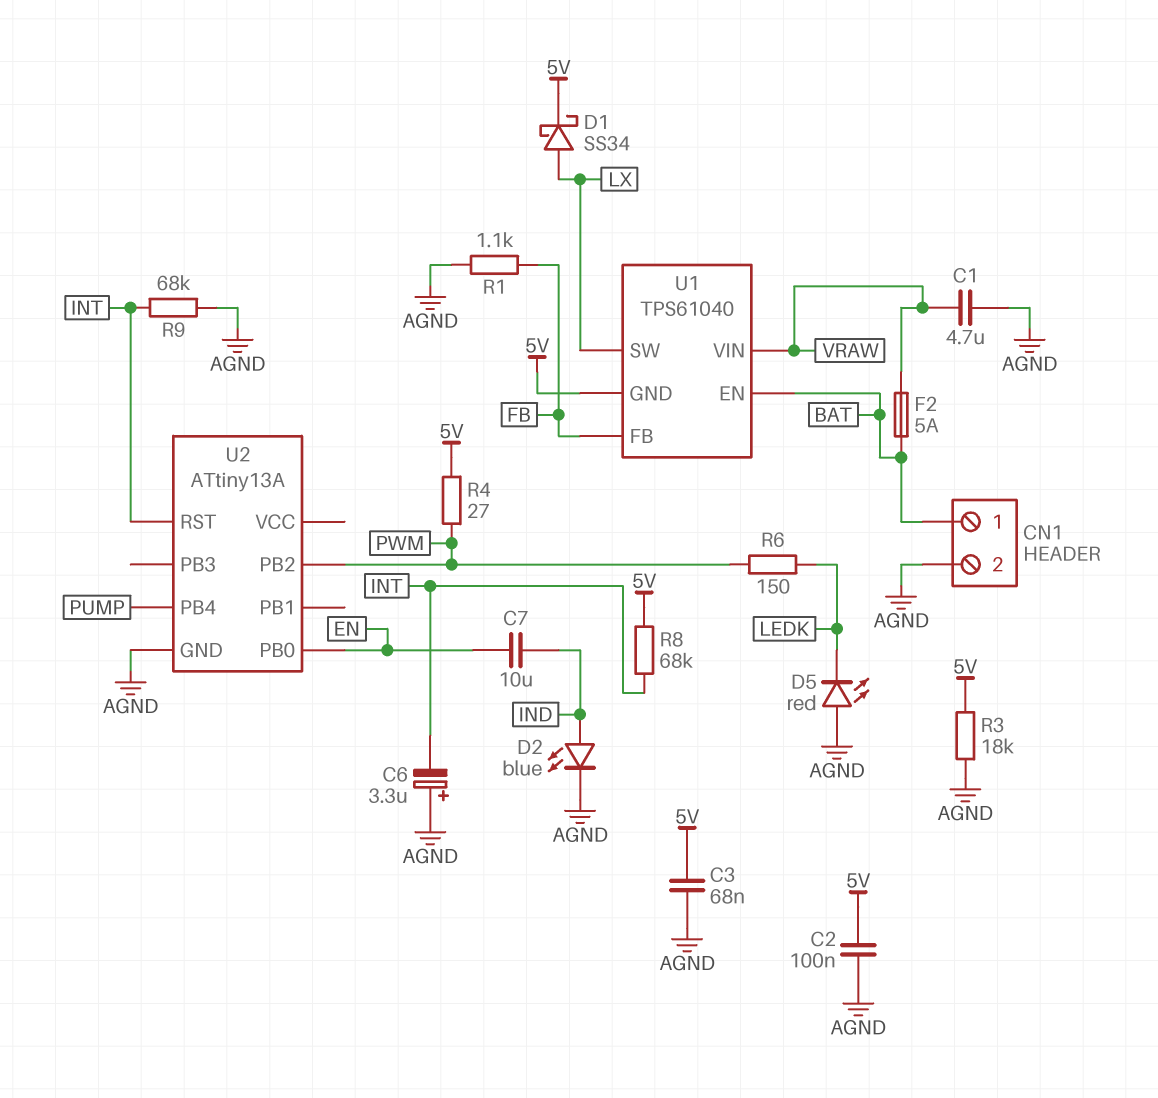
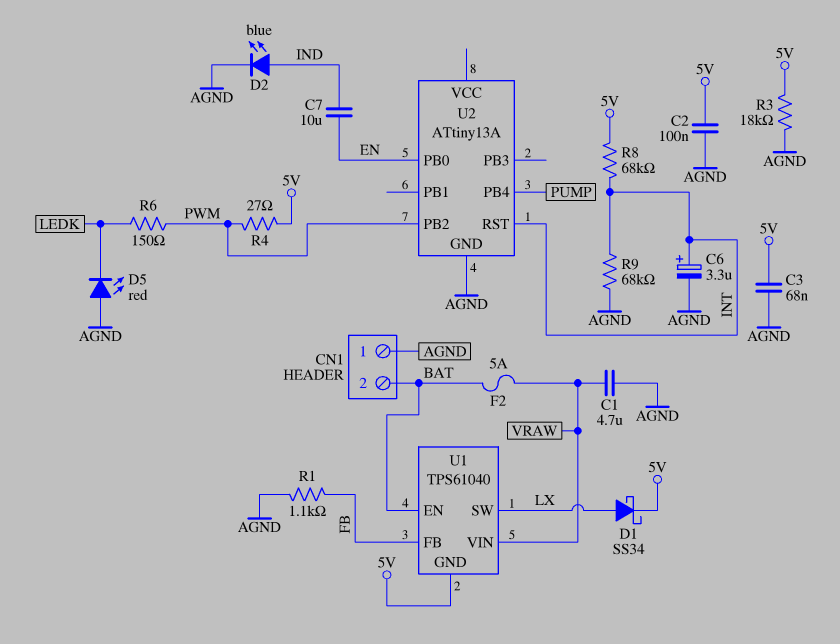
C6: 3.3uF (plus AGND, minus INT) -> 3.3uF (plus INT, minus AGND)
CN1 pin 1: BAT -> AGND
CN1 pin 2: AGND -> BAT

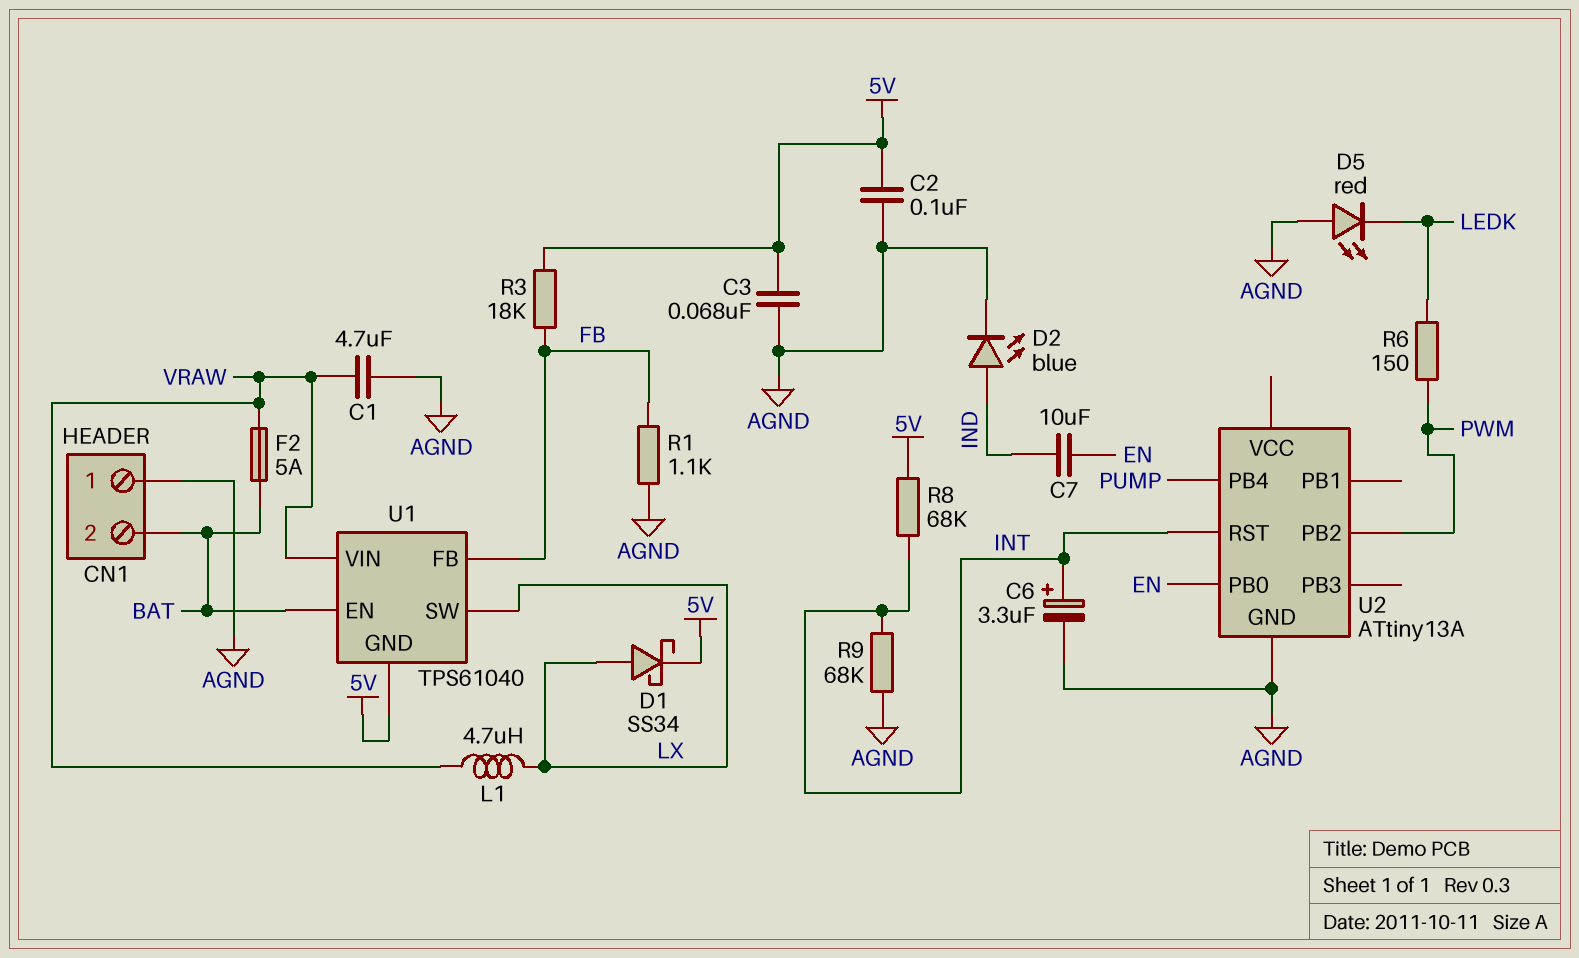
L1: none -> 4.7uH (LX, VRAW)
R3: 18k (5V, AGND) -> 18k (5V, FB)
R4: 27 (5V, PWM) -> none

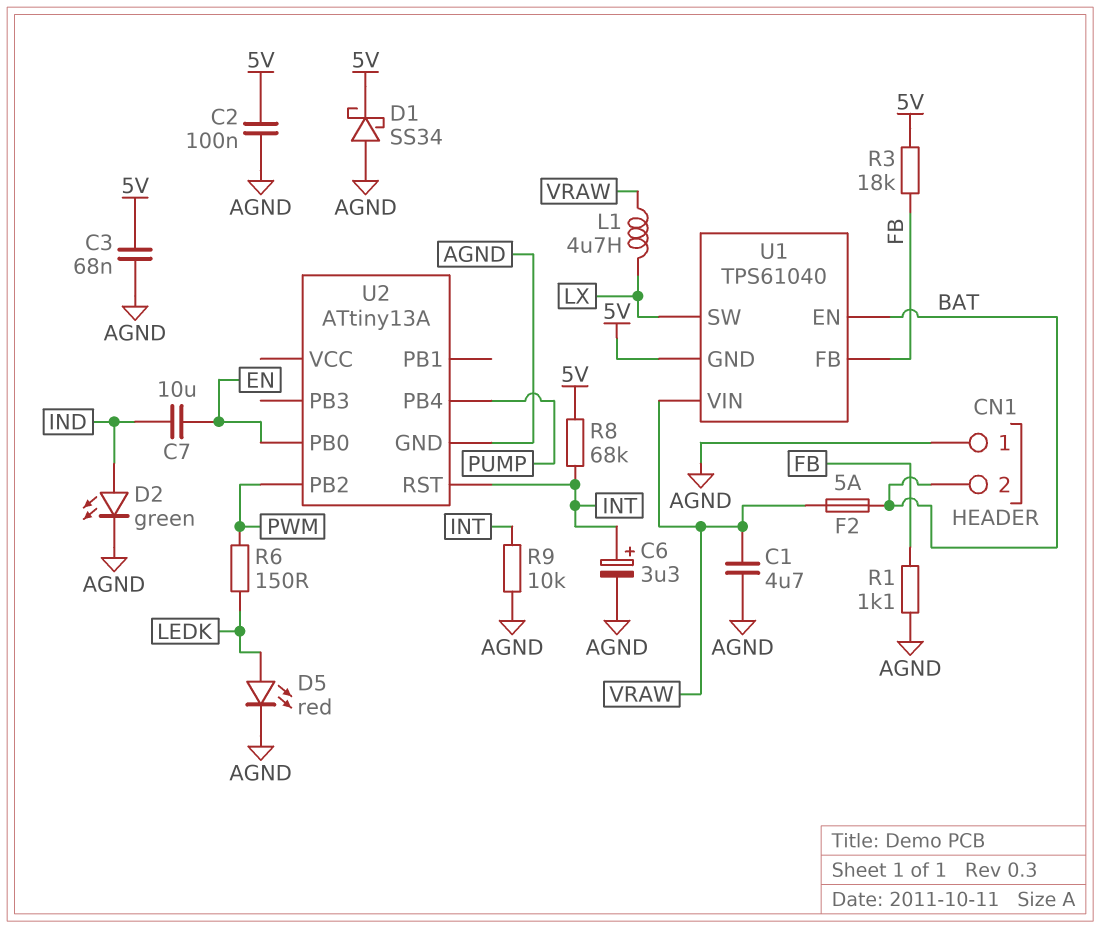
D1: schottky SS34 (A LX, K 5V) -> schottky SS34 (A AGND, K 5V)
D2: LED blue (A IND, K AGND) -> LED green (A IND, K AGND)
D5: LED red (A AGND, K LEDK) -> LED red (A LEDK, K AGND)
R9: 68k (AGND, INT) -> 10k (AGND, INT)

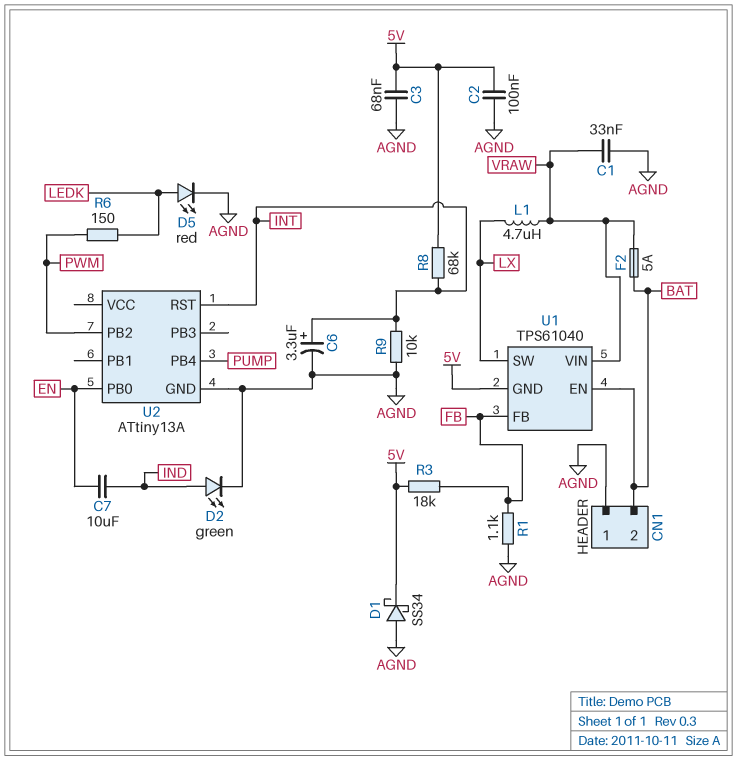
C1: 4.7uF (AGND, VRAW) -> 33nF (AGND, VRAW)

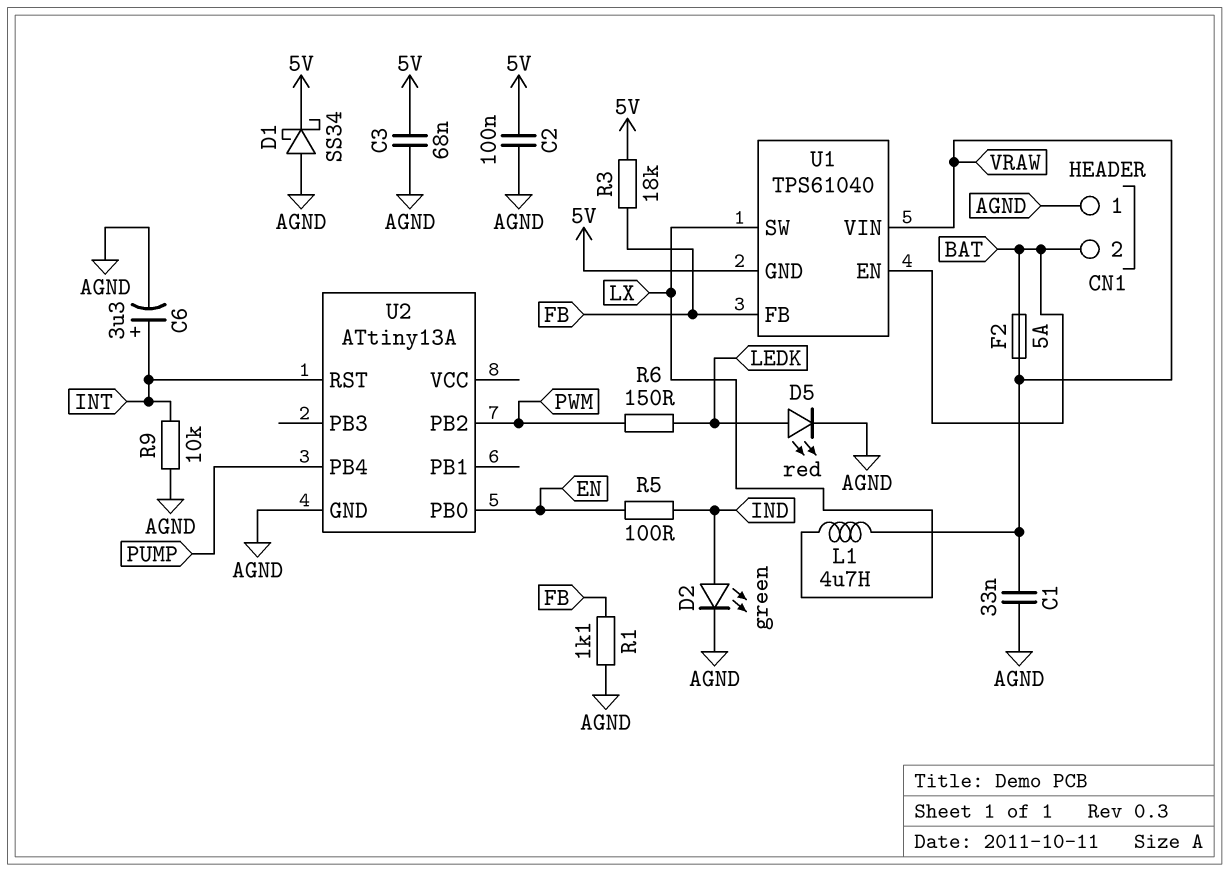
C7: 10uF (EN, IND) -> none
R5: none -> 100 (EN, IND)
R8: 68k (5V, INT) -> none

